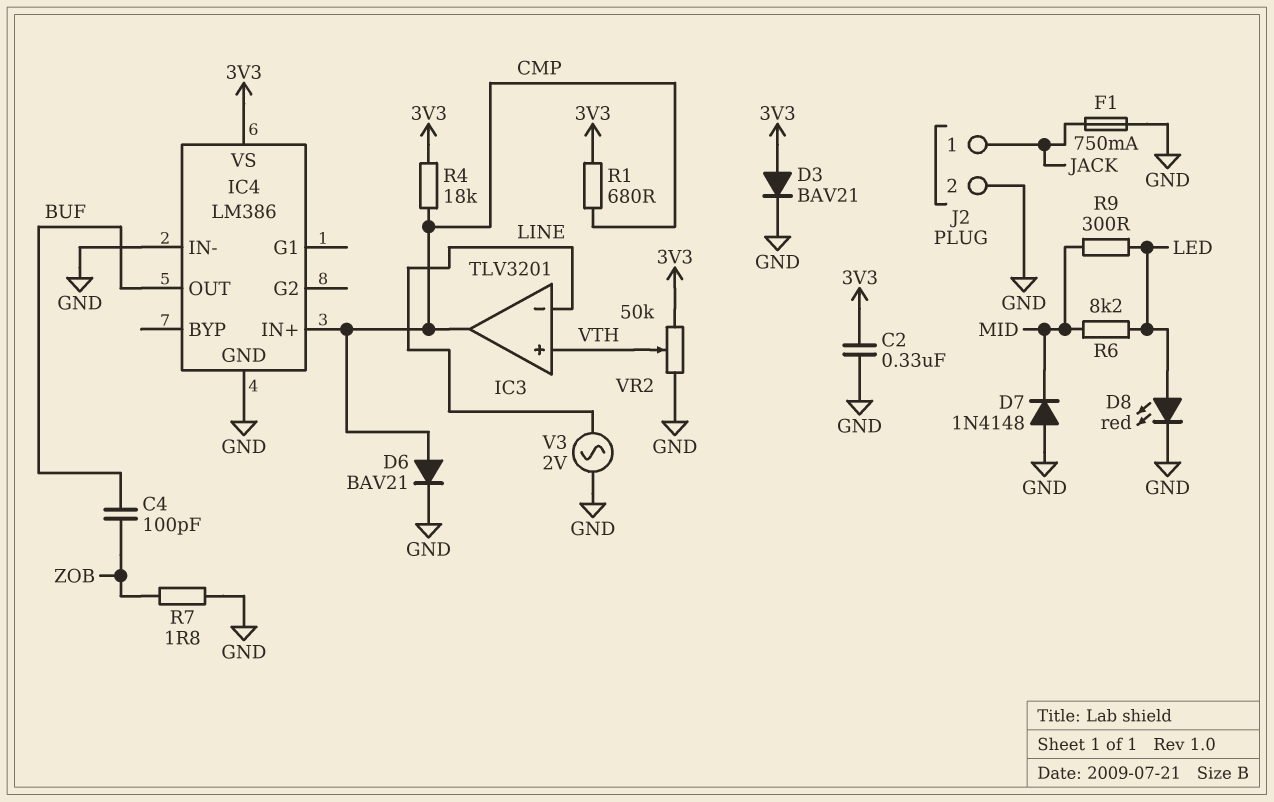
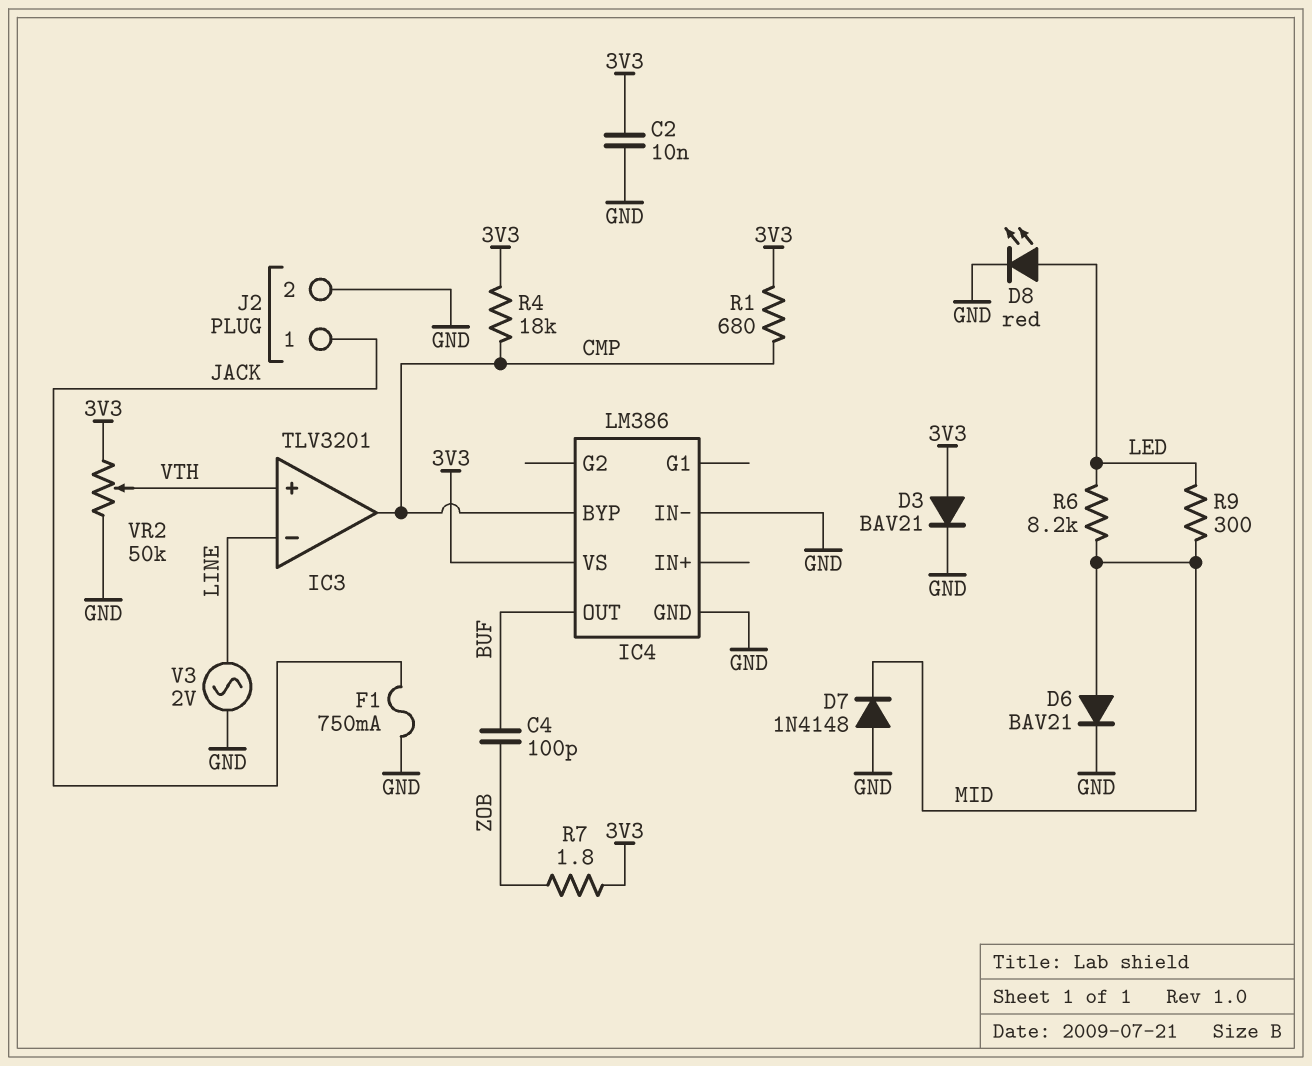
C2: 330nF (3V3, GND) -> 10nF (3V3, GND)
D6: diode BAV21 (A CMP, K GND) -> diode BAV21 (A MID, K GND)
IC4 pin BYP: none -> CMP
IC4 pin IN+: CMP -> none
R7: 1.8 (GND, ZOB) -> 1.8 (3V3, ZOB)

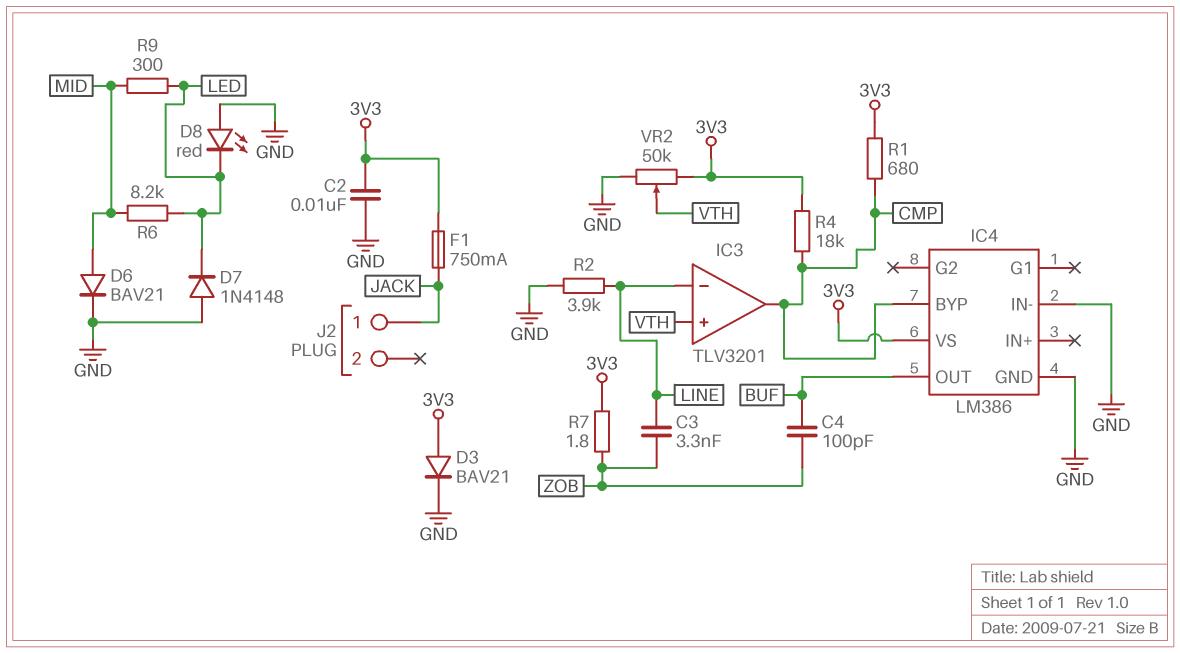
C3: none -> 3.3nF (LINE, ZOB)
D7: diode 1N4148 (A GND, K MID) -> diode 1N4148 (A GND, K LED)
D8: LED red (A LED, K GND) -> LED red (A GND, K LED)
F1: 750mA (GND, JACK) -> 750mA (3V3, JACK)
J2 pin 2: GND -> none
R2: none -> 3.9k (GND, LINE)
V3: AC 2V (GND, LINE) -> none

